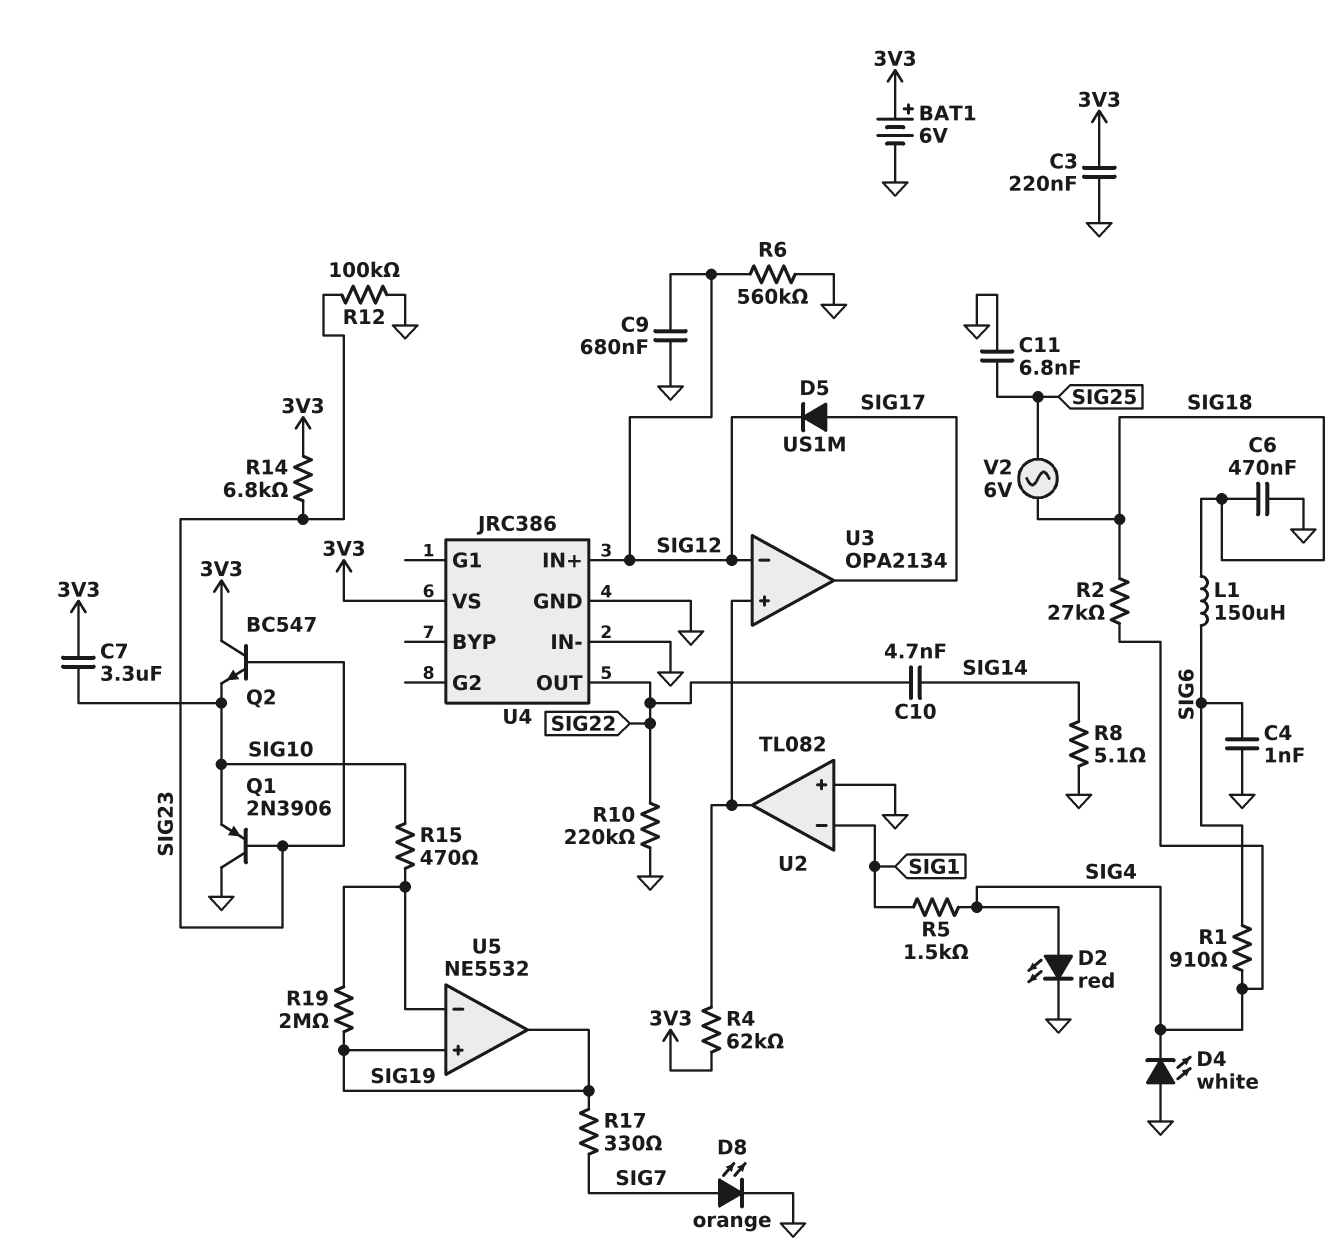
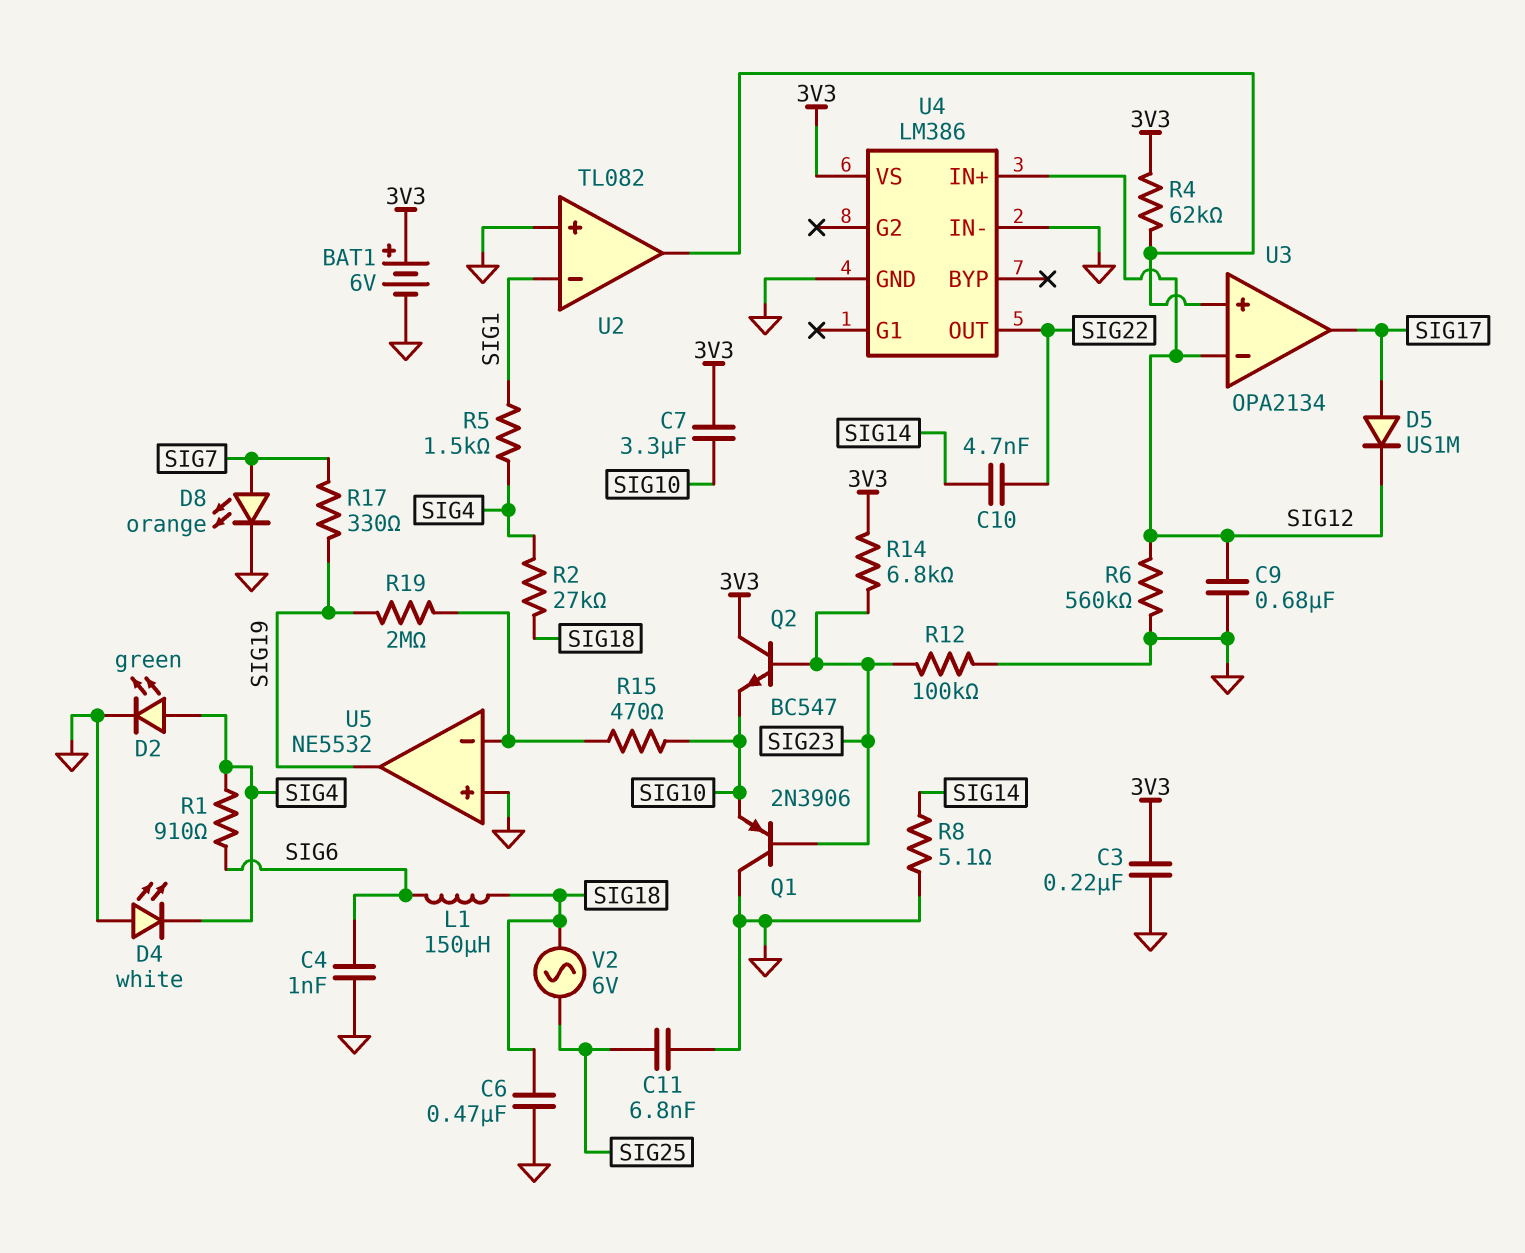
D2: LED red (A SIG4, K GND) -> LED green (A SIG4, K GND)
R10: 220k (GND, SIG22) -> none
U4: JRC386 -> LM386
U5 pin in+: SIG19 -> GND

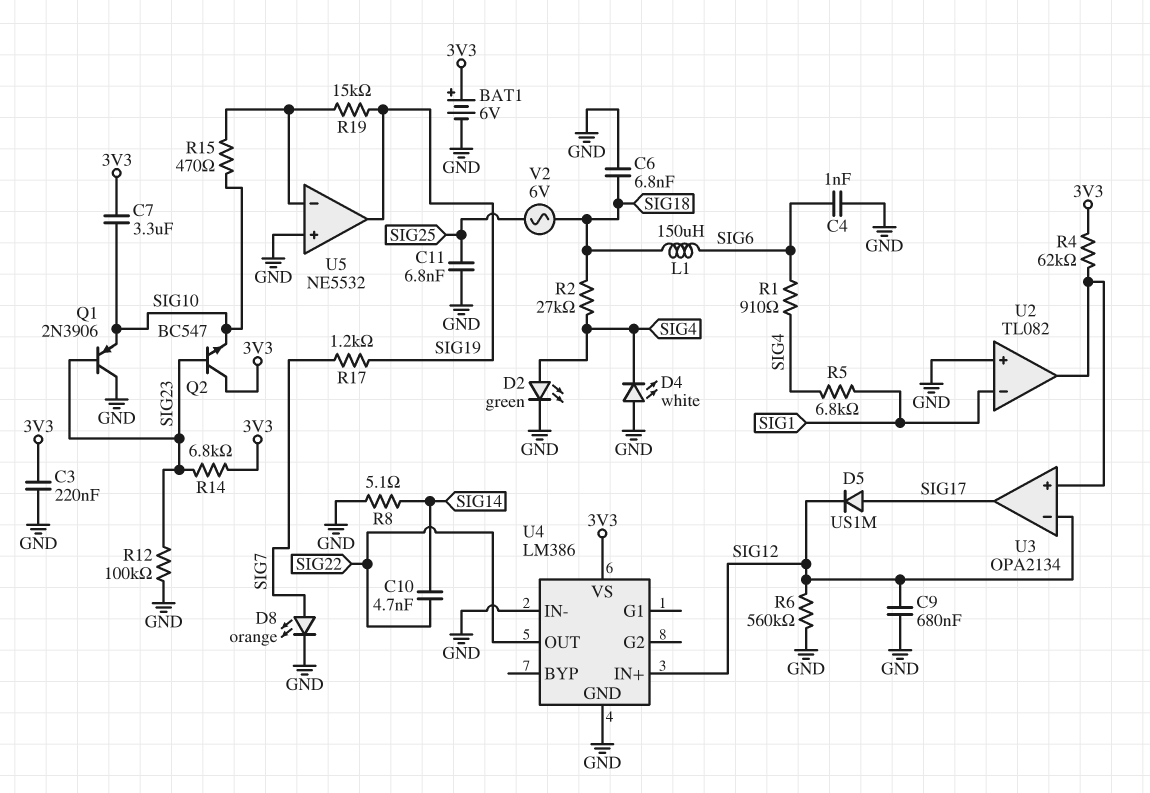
C6: 470nF (GND, SIG18) -> 6.8nF (GND, SIG18)
R5: 1.5k (SIG1, SIG4) -> 6.8k (SIG1, SIG4)
R17: 330 (SIG7, SIG19) -> 1.2k (SIG7, SIG19)
R19: 2M (SIG19, U5/in-) -> 15k (SIG19, U5/in-)

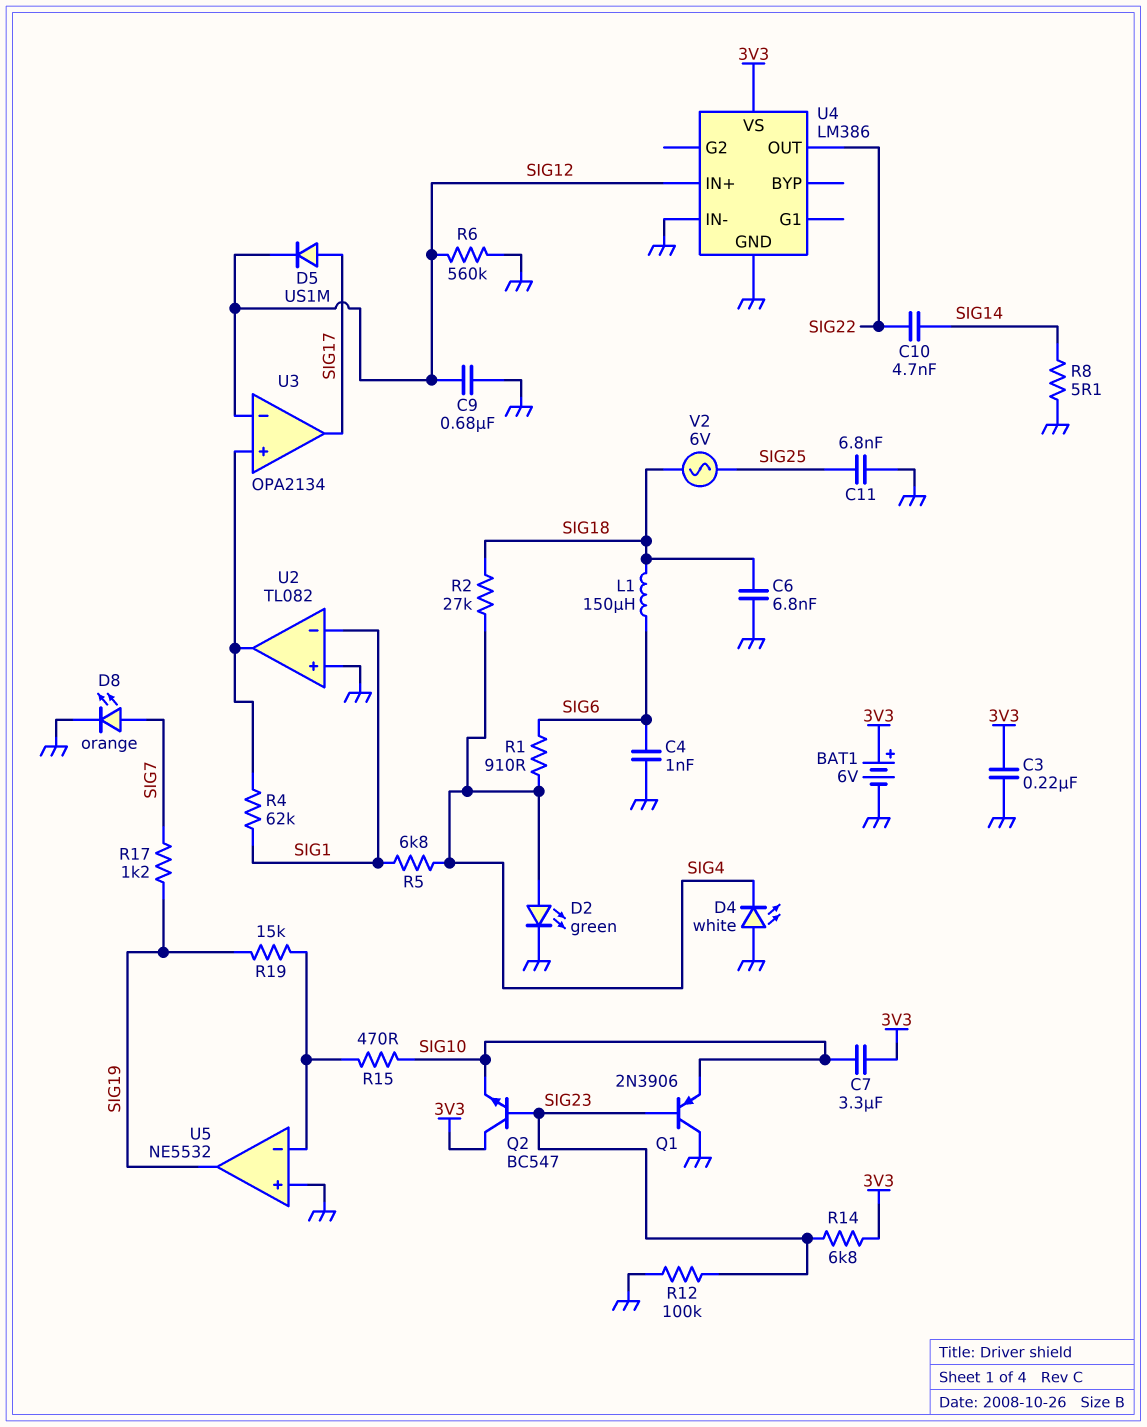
R4: 62k (3V3, U2/out) -> 62k (SIG1, U2/out)

